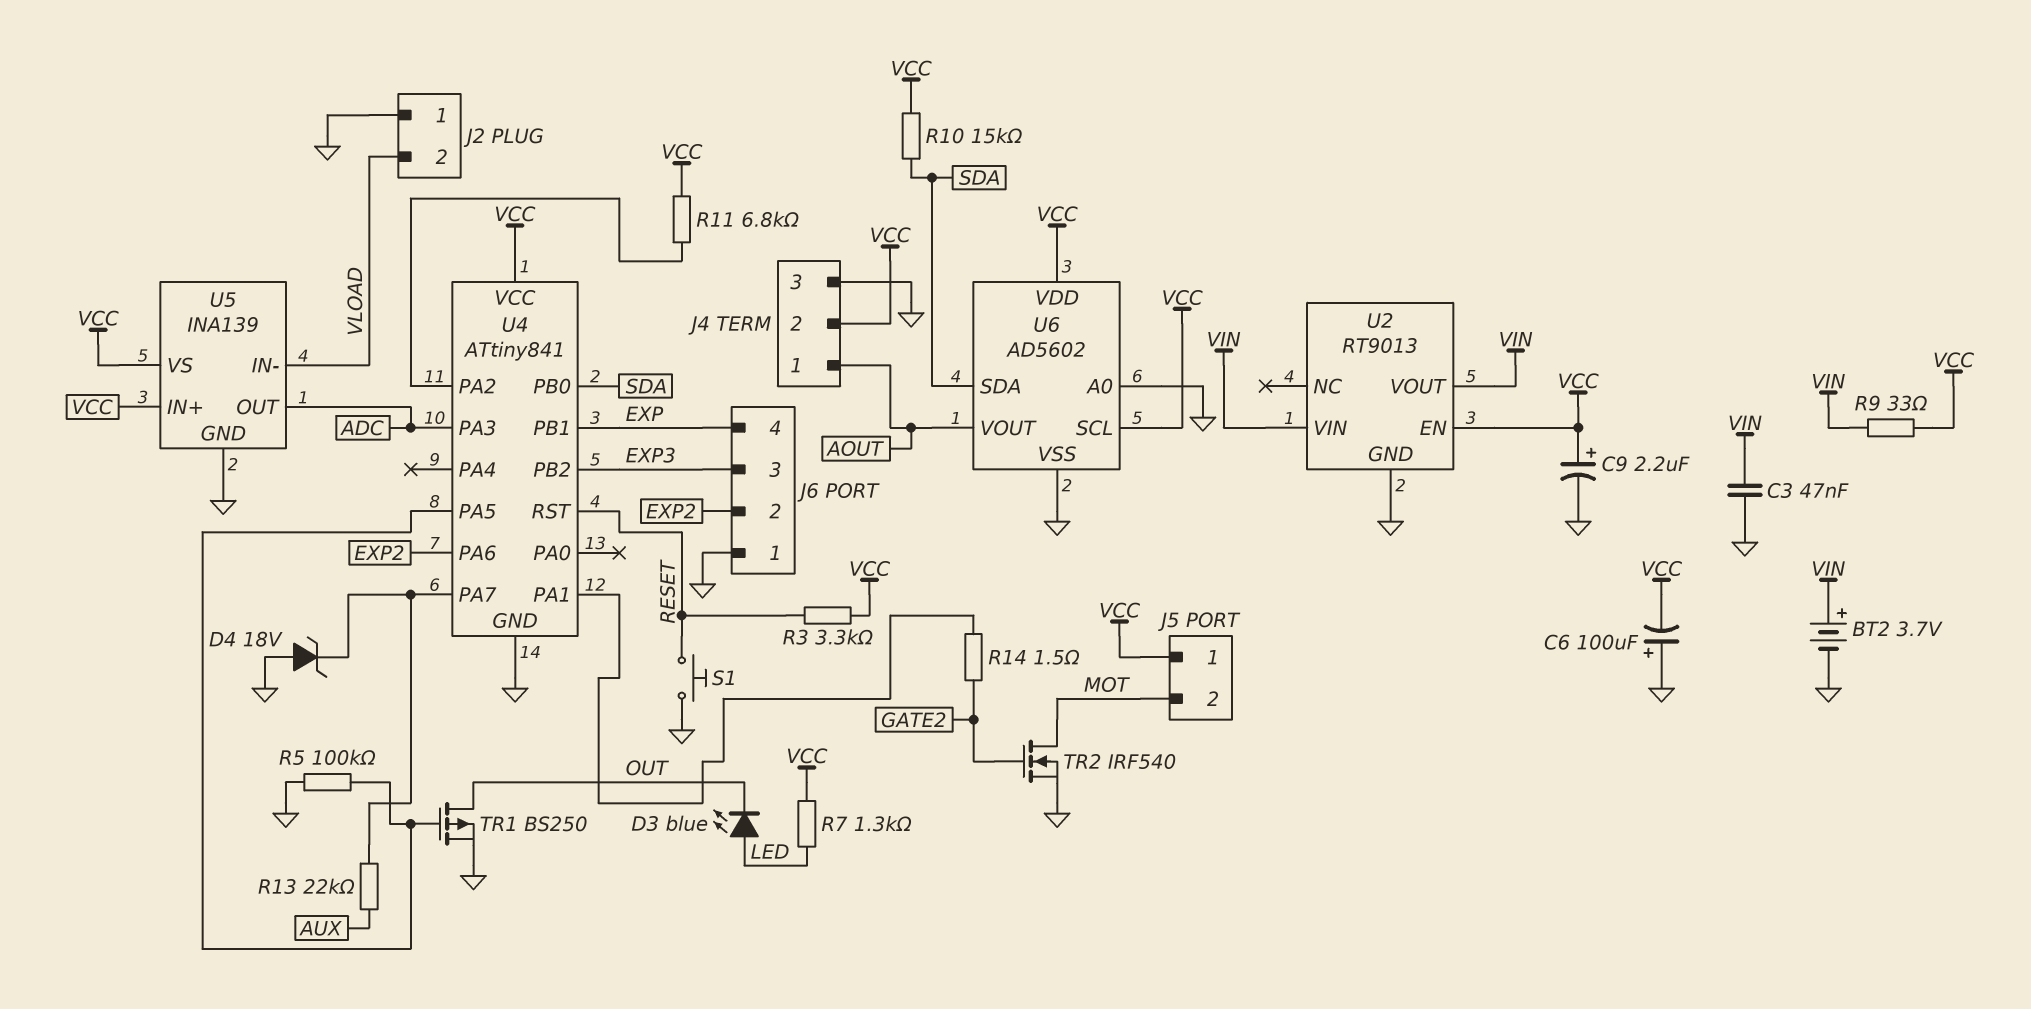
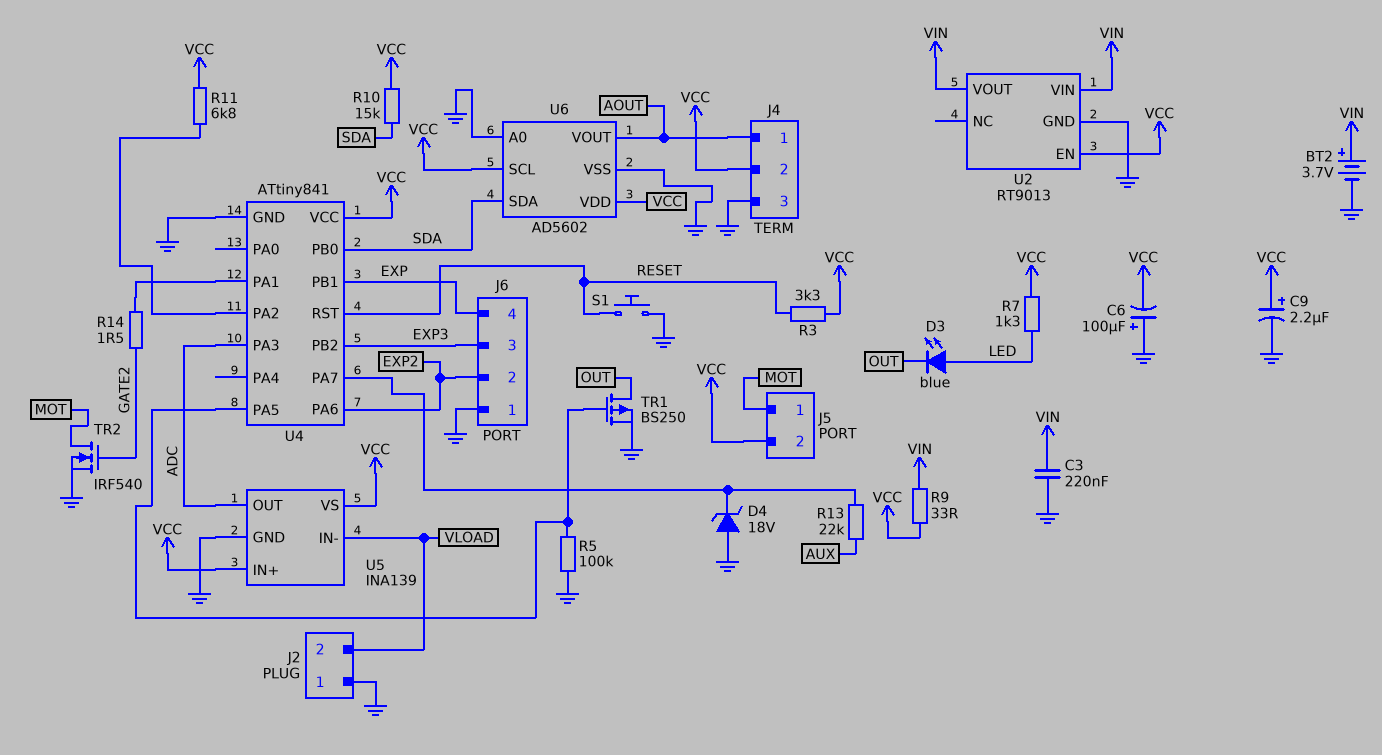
C3: 47nF (GND, VIN) -> 220nF (GND, VIN)
J5 pin 1: VCC -> MOT
J5 pin 2: MOT -> VCC

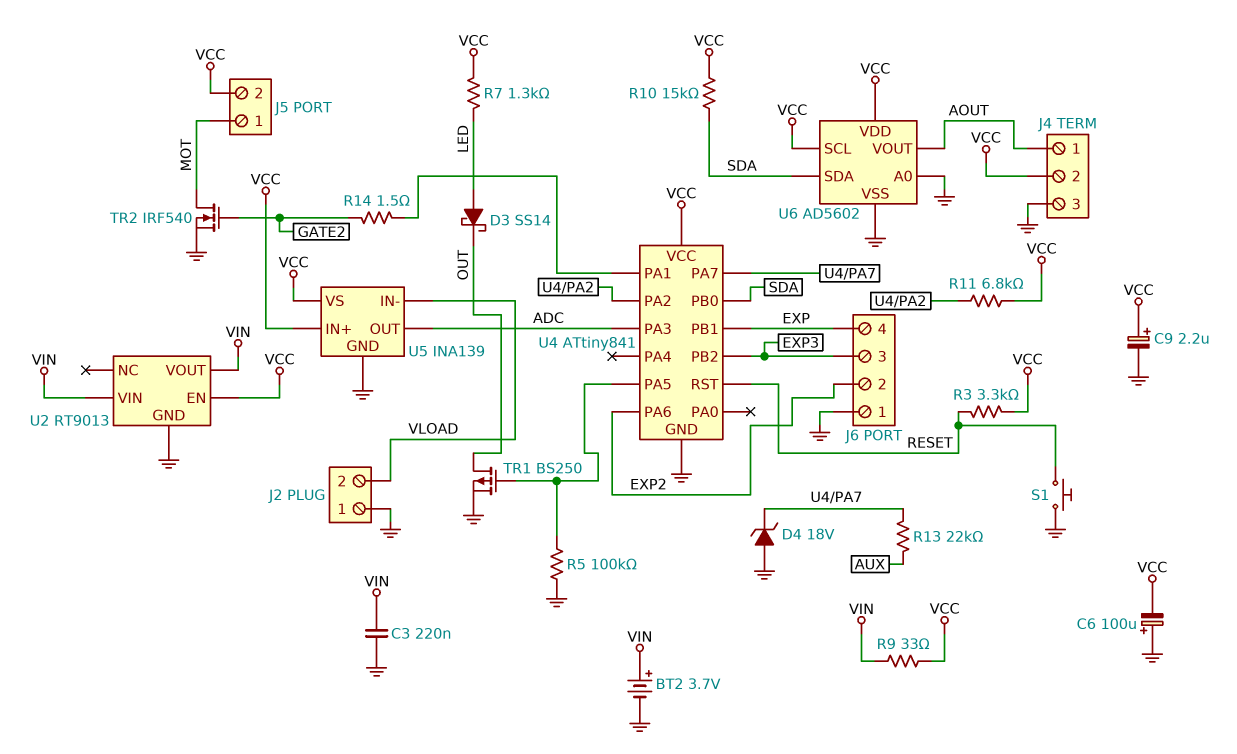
D3: LED blue (A LED, K OUT) -> schottky SS14 (A LED, K OUT)

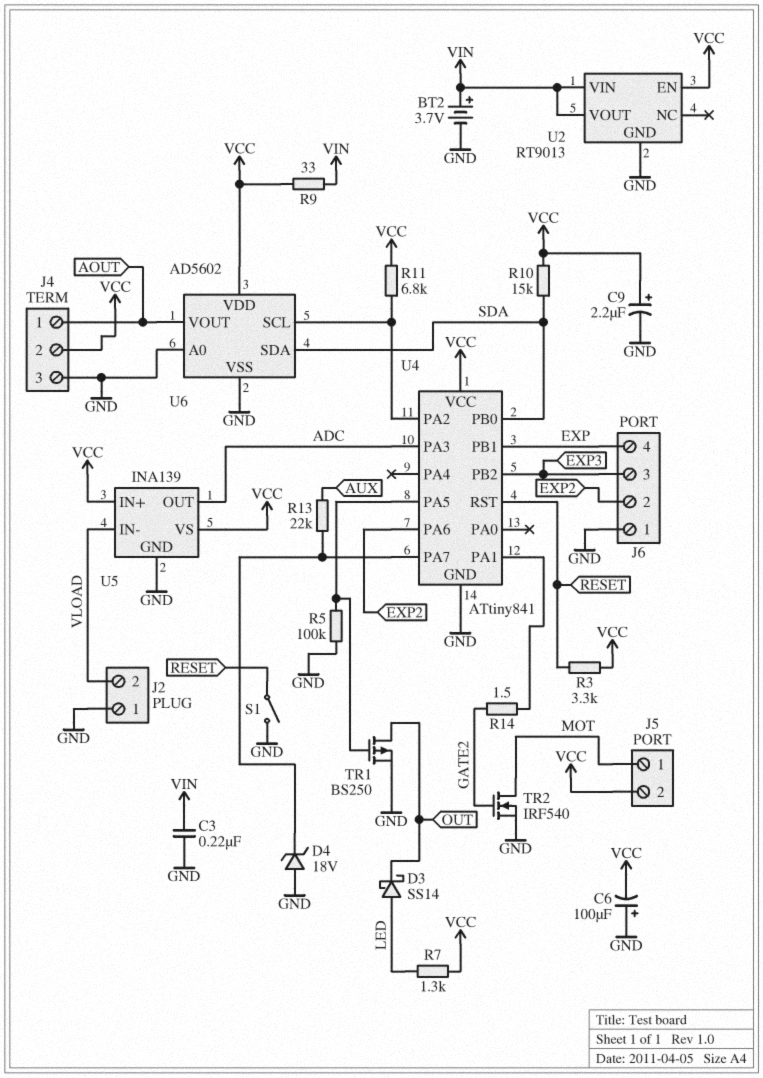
S1: button (GND, RESET) -> switch (GND, RESET)
U6 pin SCL: VCC -> U4/PA2

